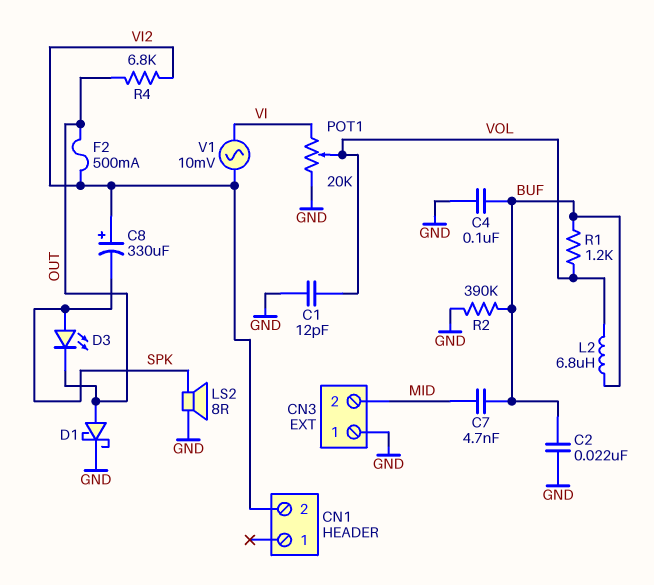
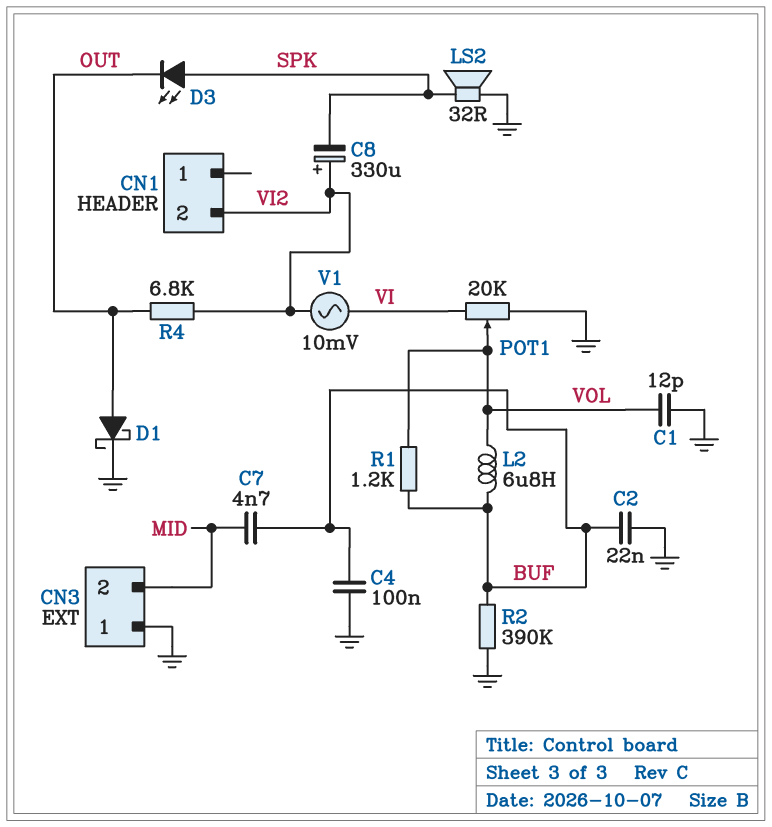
F2: 500mA (OUT, VI2) -> none
LS2: speaker 8R (GND, SPK) -> speaker 32R (GND, SPK)

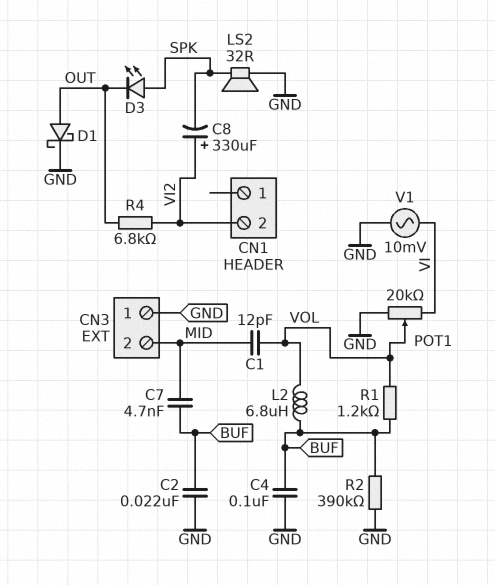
C1: 12pF (GND, VOL) -> 12pF (MID, VOL)
V1: AC 10mV (VI, VI2) -> AC 10mV (GND, VI)

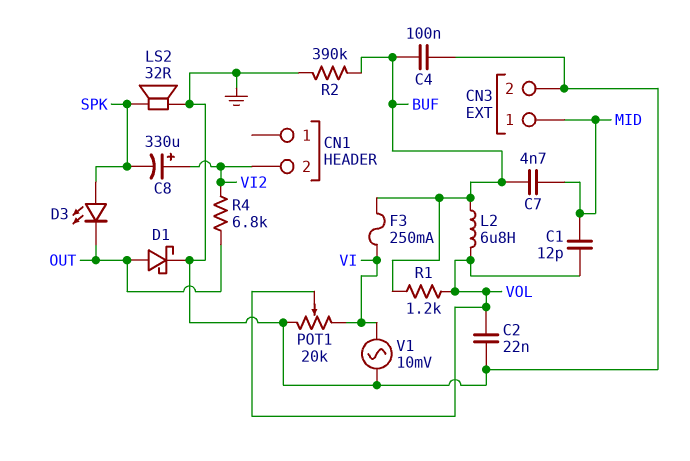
C2: 22nF (BUF, GND) -> 22nF (GND, VOL)
CN3 pin 1: GND -> MID
CN3 pin 2: MID -> GND
F3: none -> 250mA (BUF, VI)

